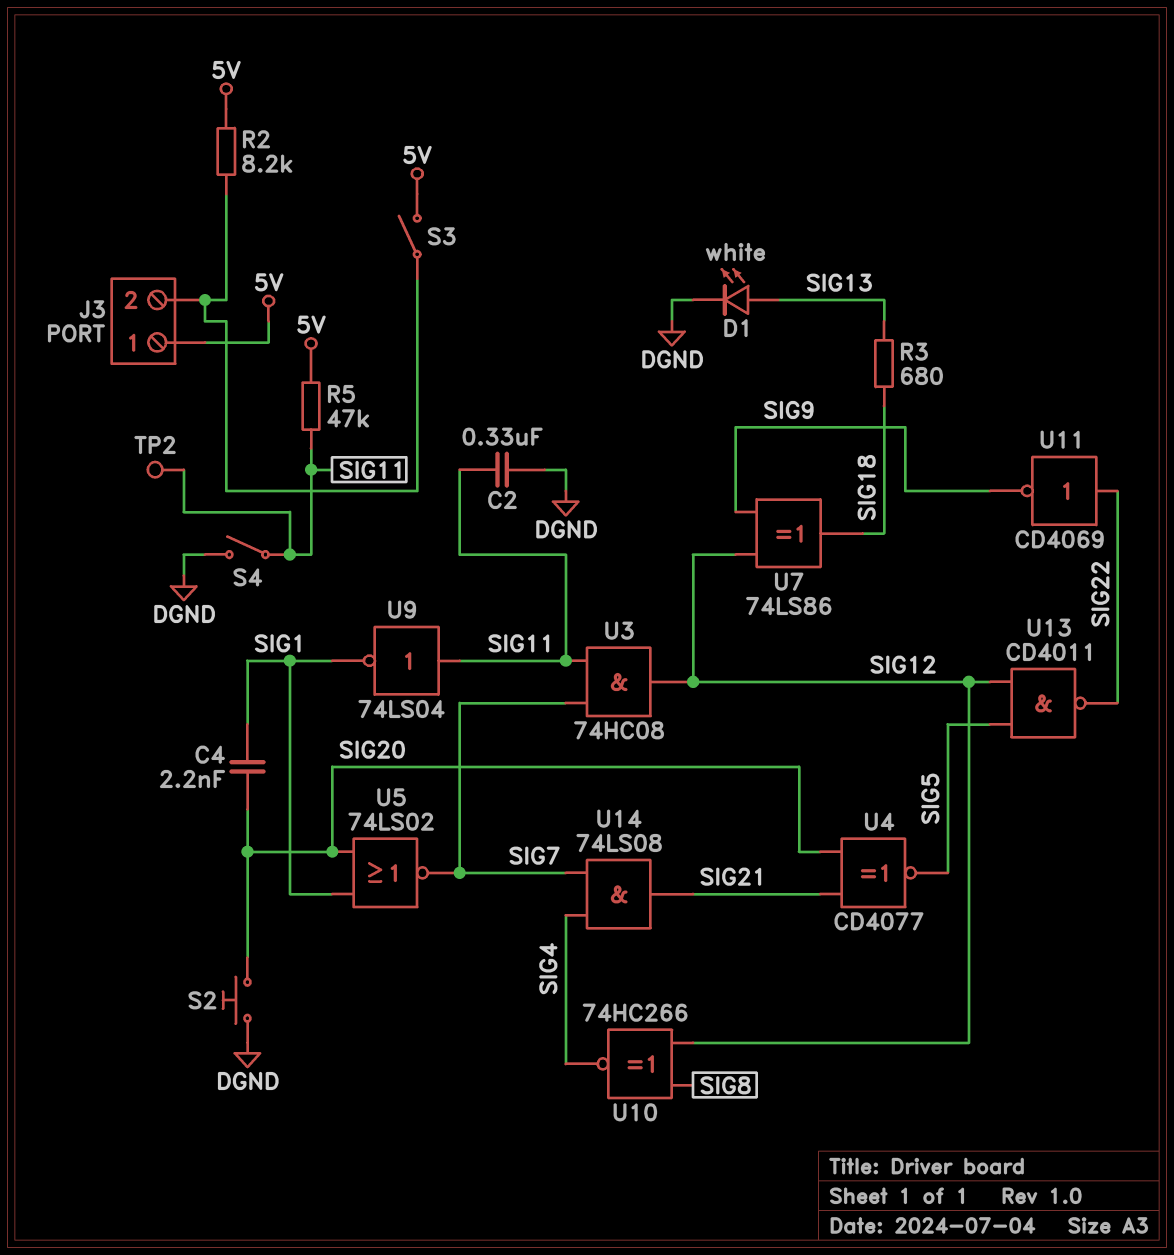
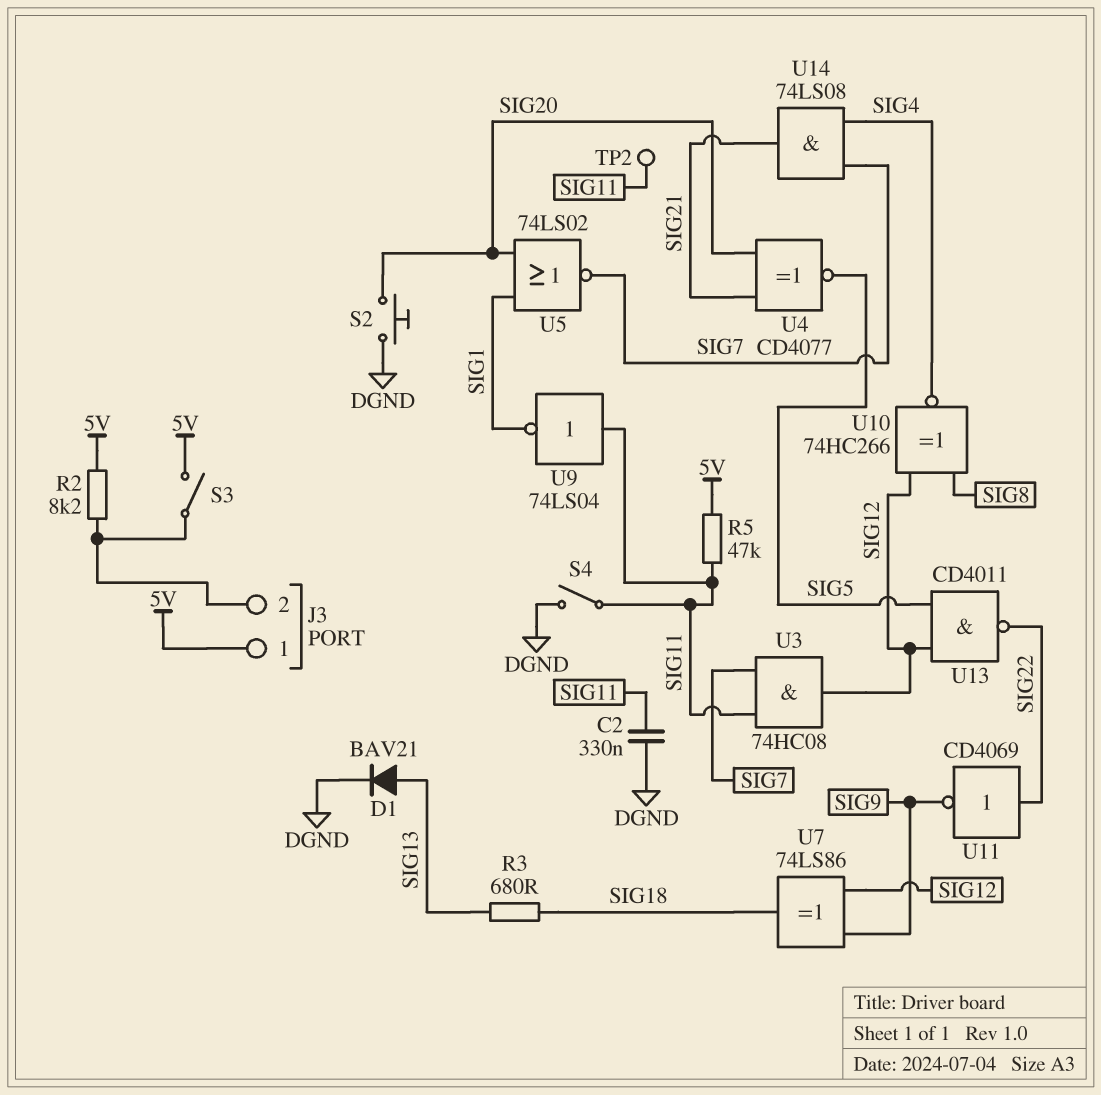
C4: 2.2nF (SIG1, SIG20) -> none
D1: LED white (A SIG13, K DGND) -> diode BAV21 (A SIG13, K DGND)

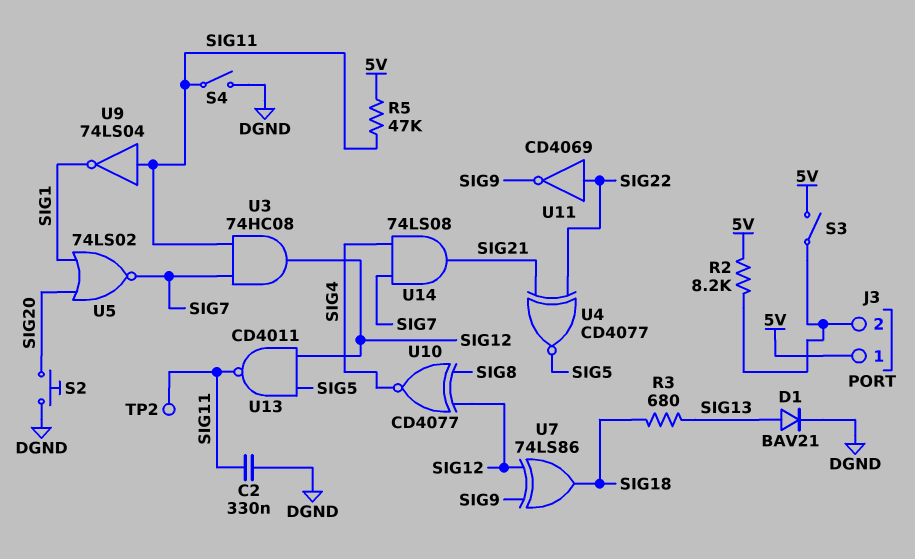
U4: XNOR CD4077 (in SIG20, in SIG21, out SIG5) -> XNOR CD4077 (in SIG21, in SIG22, out SIG5)
U10: XNOR 74HC266 (in SIG8, in SIG12, out SIG4) -> XNOR CD4077 (in SIG8, in SIG12, out SIG4)
U13: NAND CD4011 (in SIG5, in SIG12, out SIG22) -> NAND CD4011 (in SIG5, in SIG12, out SIG11)

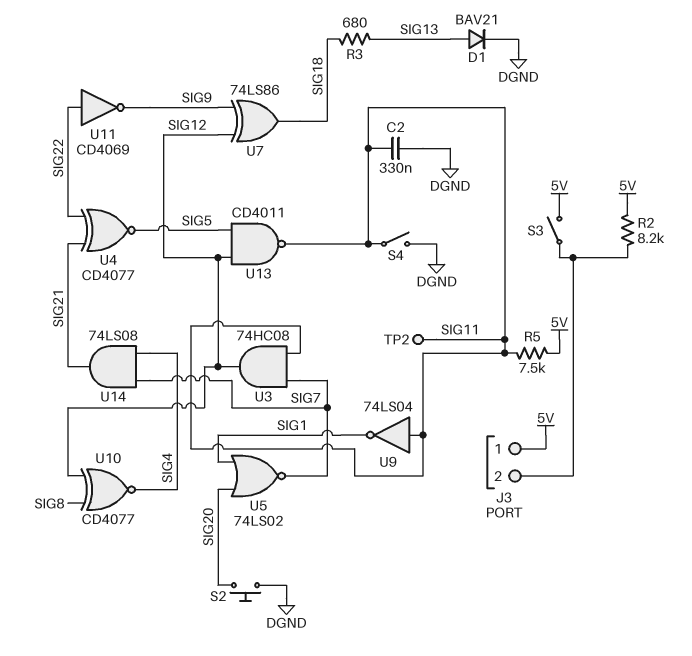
R5: 47k (5V, SIG11) -> 7.5k (5V, SIG11)

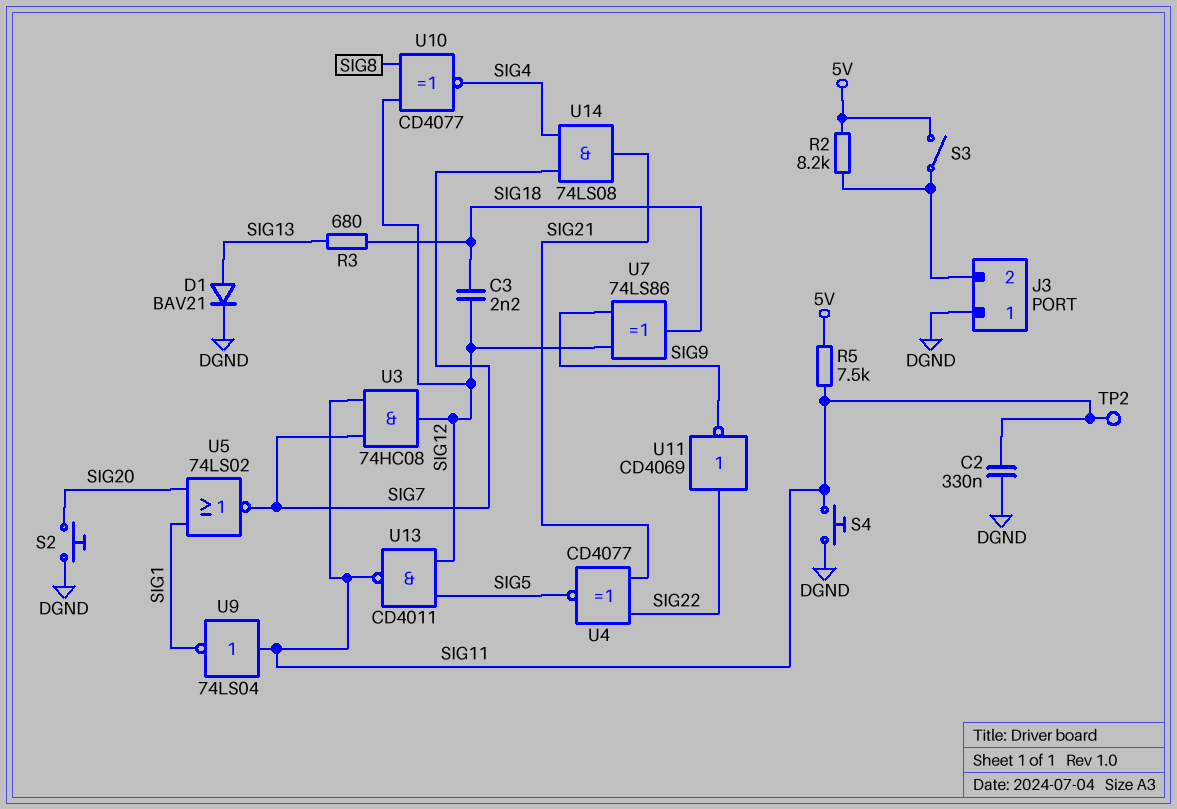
C3: none -> 2.2nF (SIG12, SIG18)
J3 pin 1: 5V -> DGND
S4: switch (DGND, SIG11) -> button (DGND, SIG11)

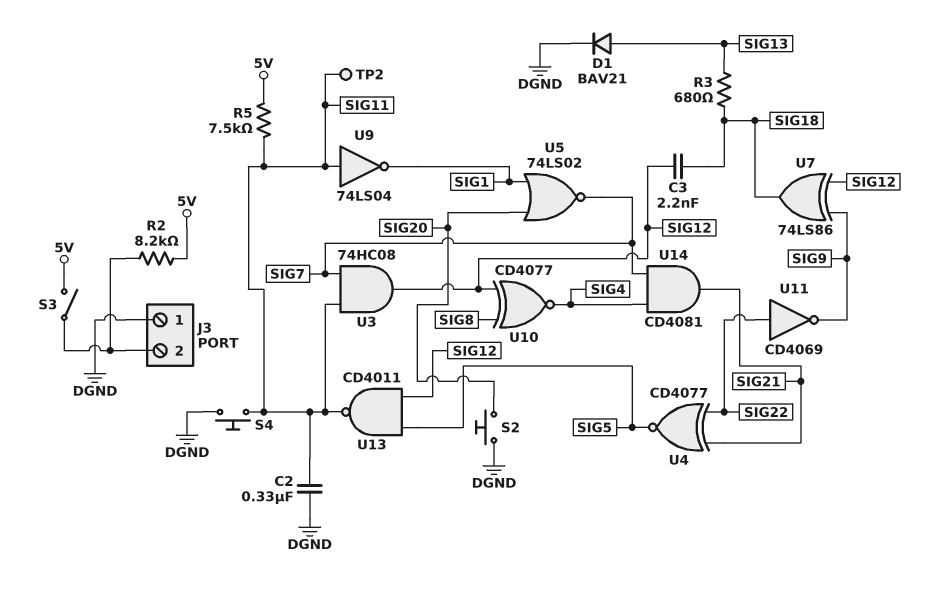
U14: AND 74LS08 (in SIG4, in SIG7, out SIG21) -> AND CD4081 (in SIG4, in SIG7, out SIG21)

